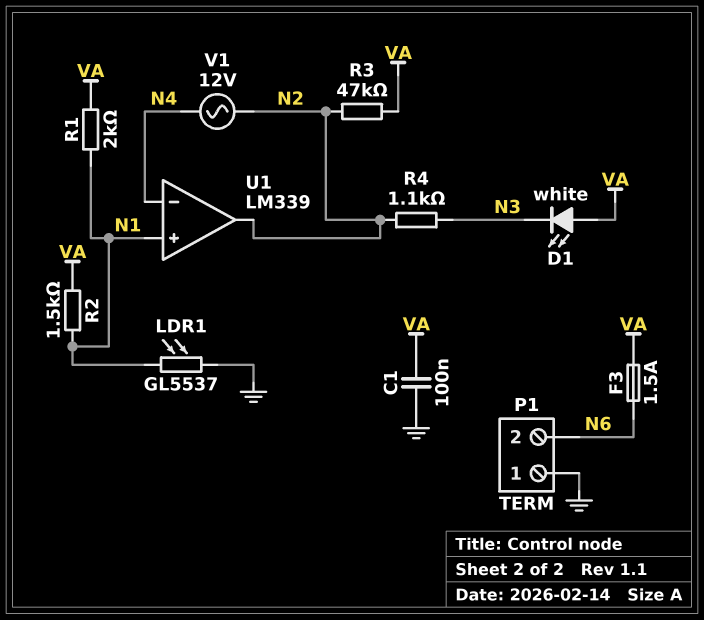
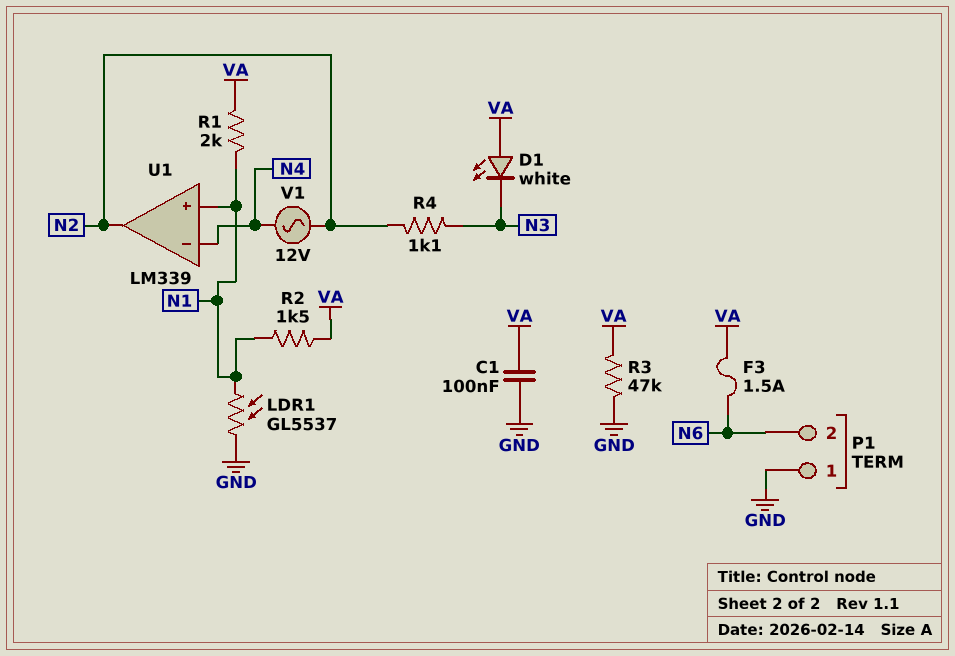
R3: 47k (N2, VA) -> 47k (GND, VA)

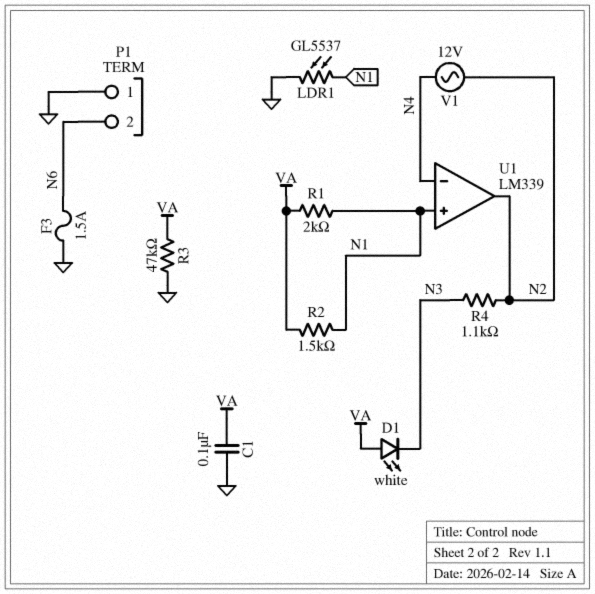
F3: 1.5A (N6, VA) -> 1.5A (GND, N6)

